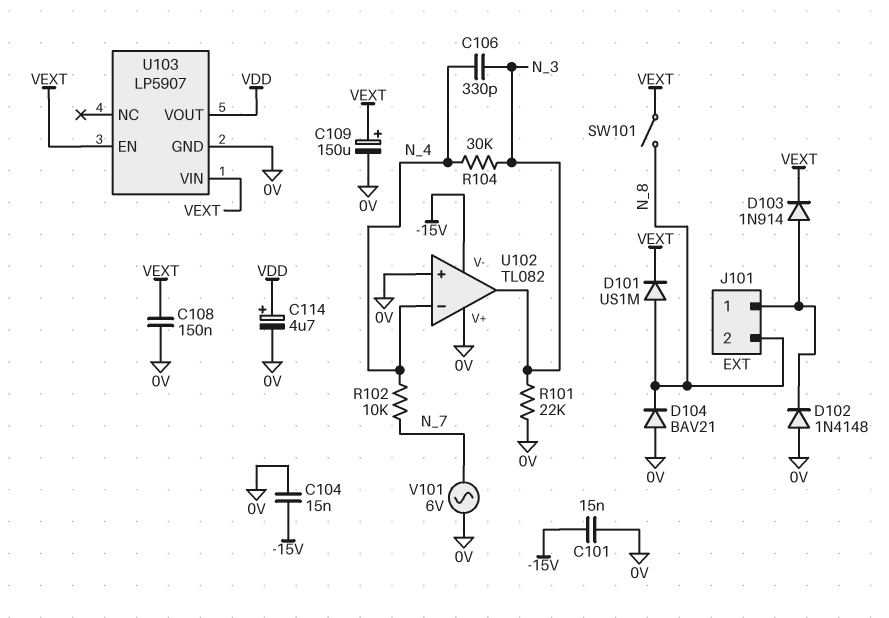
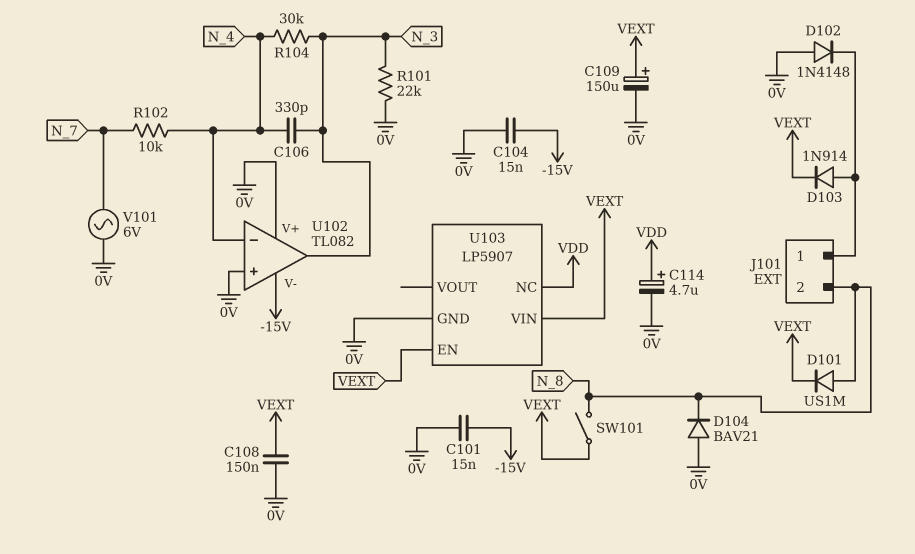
U103 pin NC: none -> VDD
U103 pin VOUT: VDD -> none

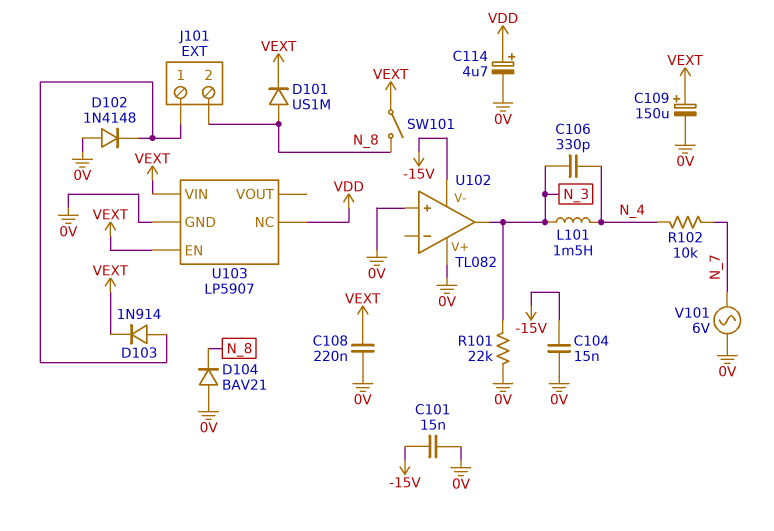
C108: 150nF (0V, VEXT) -> 220nF (0V, VEXT)
L101: none -> 1.5mH (N_3, N_4)
R104: 30k (N_3, N_4) -> none
U102 pin in-: N_4 -> none

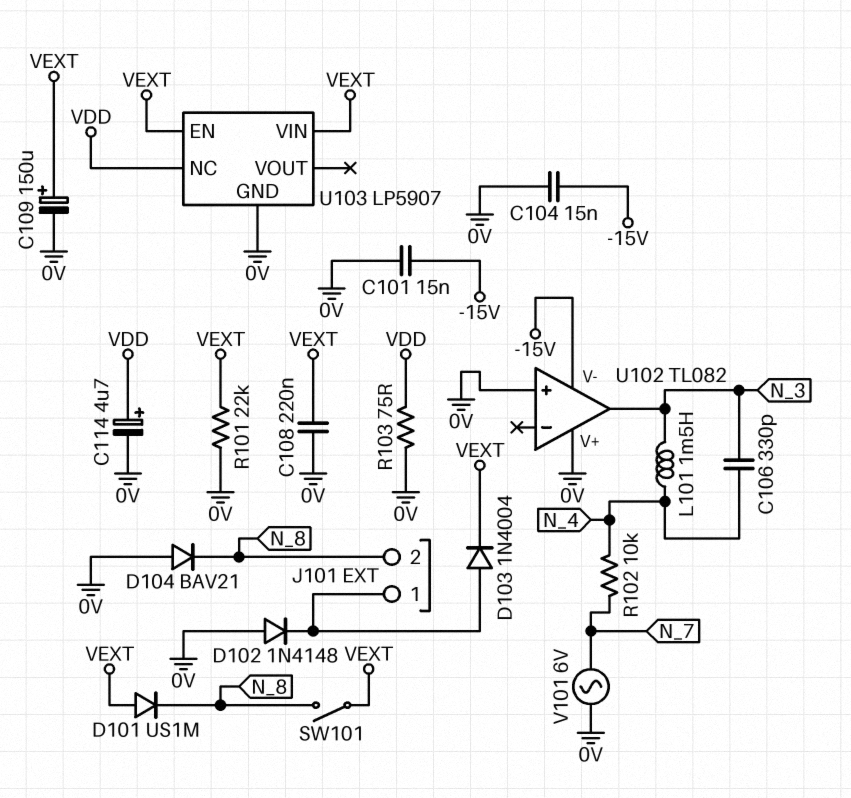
D101: diode US1M (A N_8, K VEXT) -> diode US1M (A VEXT, K N_8)
D103: diode 1N914 (A J101/1, K VEXT) -> diode 1N4004 (A J101/1, K VEXT)
R101: 22k (0V, N_3) -> 22k (0V, VEXT)
R103: none -> 75 (0V, VDD)

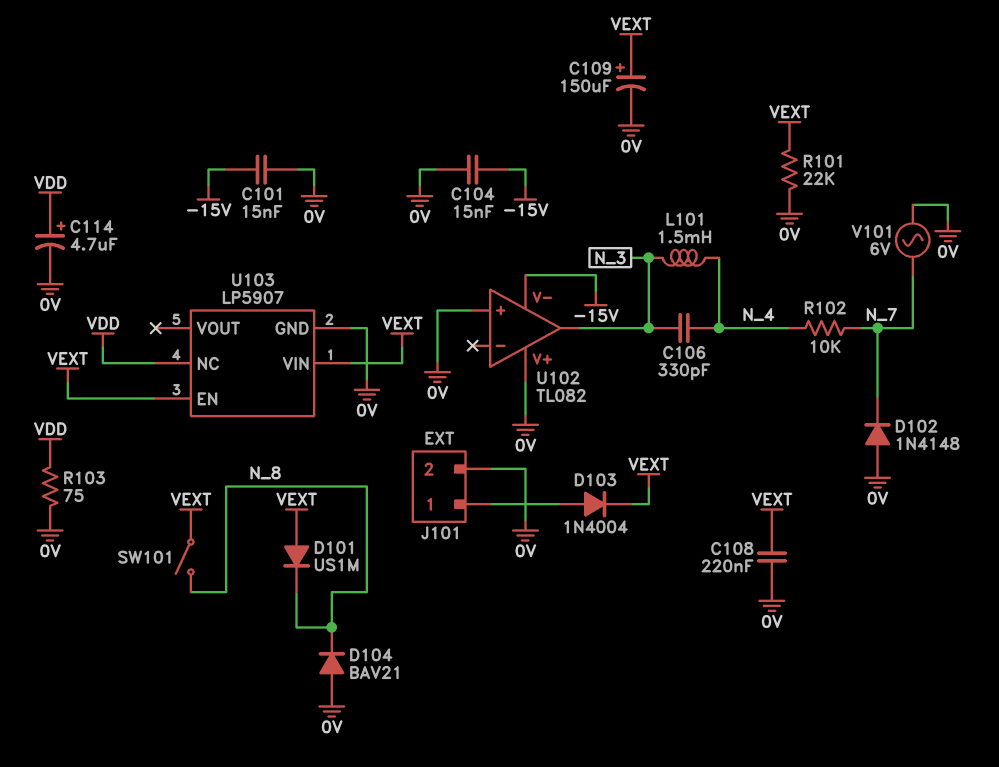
D102: diode 1N4148 (A 0V, K J101/1) -> diode 1N4148 (A 0V, K N_7)
J101 pin 2: N_8 -> 0V

